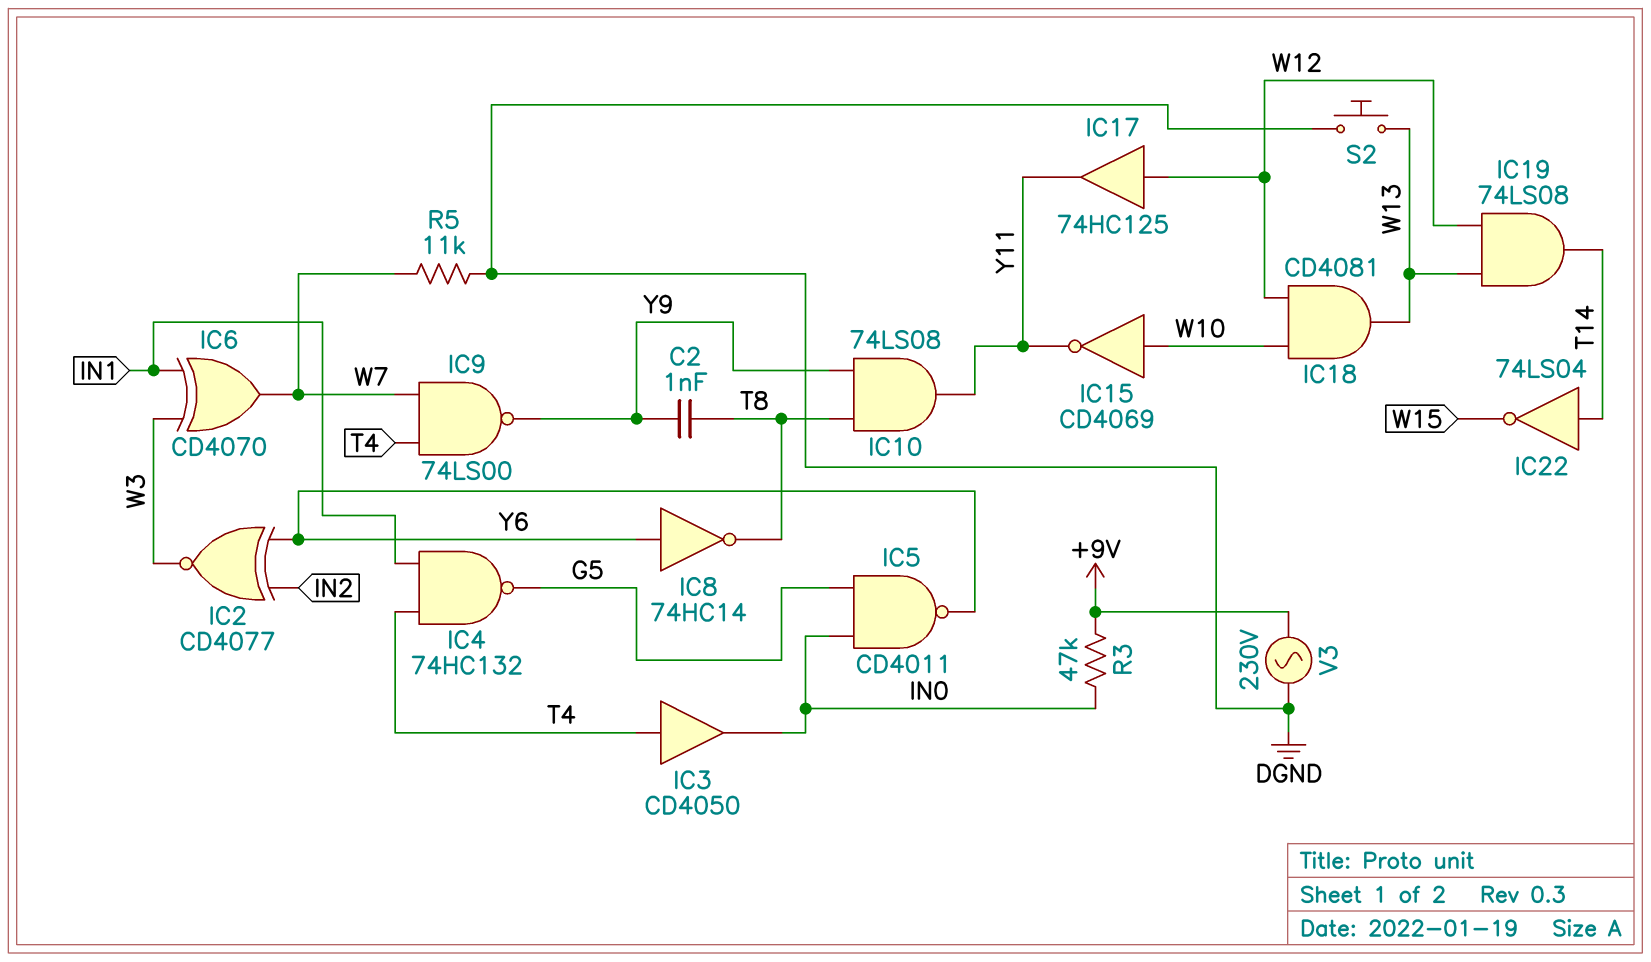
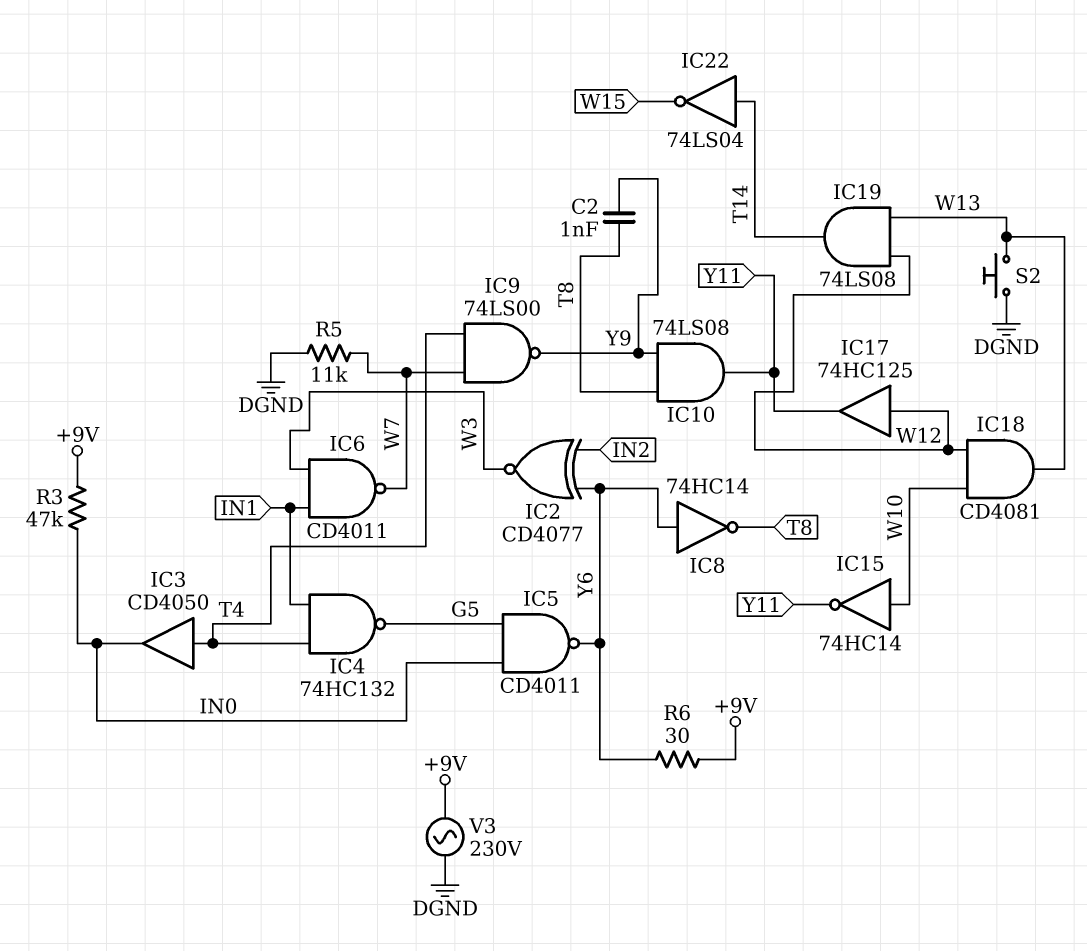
IC6: XOR CD4070 (in IN1, in W3, out W7) -> NAND CD4011 (in IN1, in W3, out W7)
IC15: NOT CD4069 (in W10, out Y11) -> NOT 74HC14 (in W10, out Y11)
R6: none -> 30 (+9V, Y6)

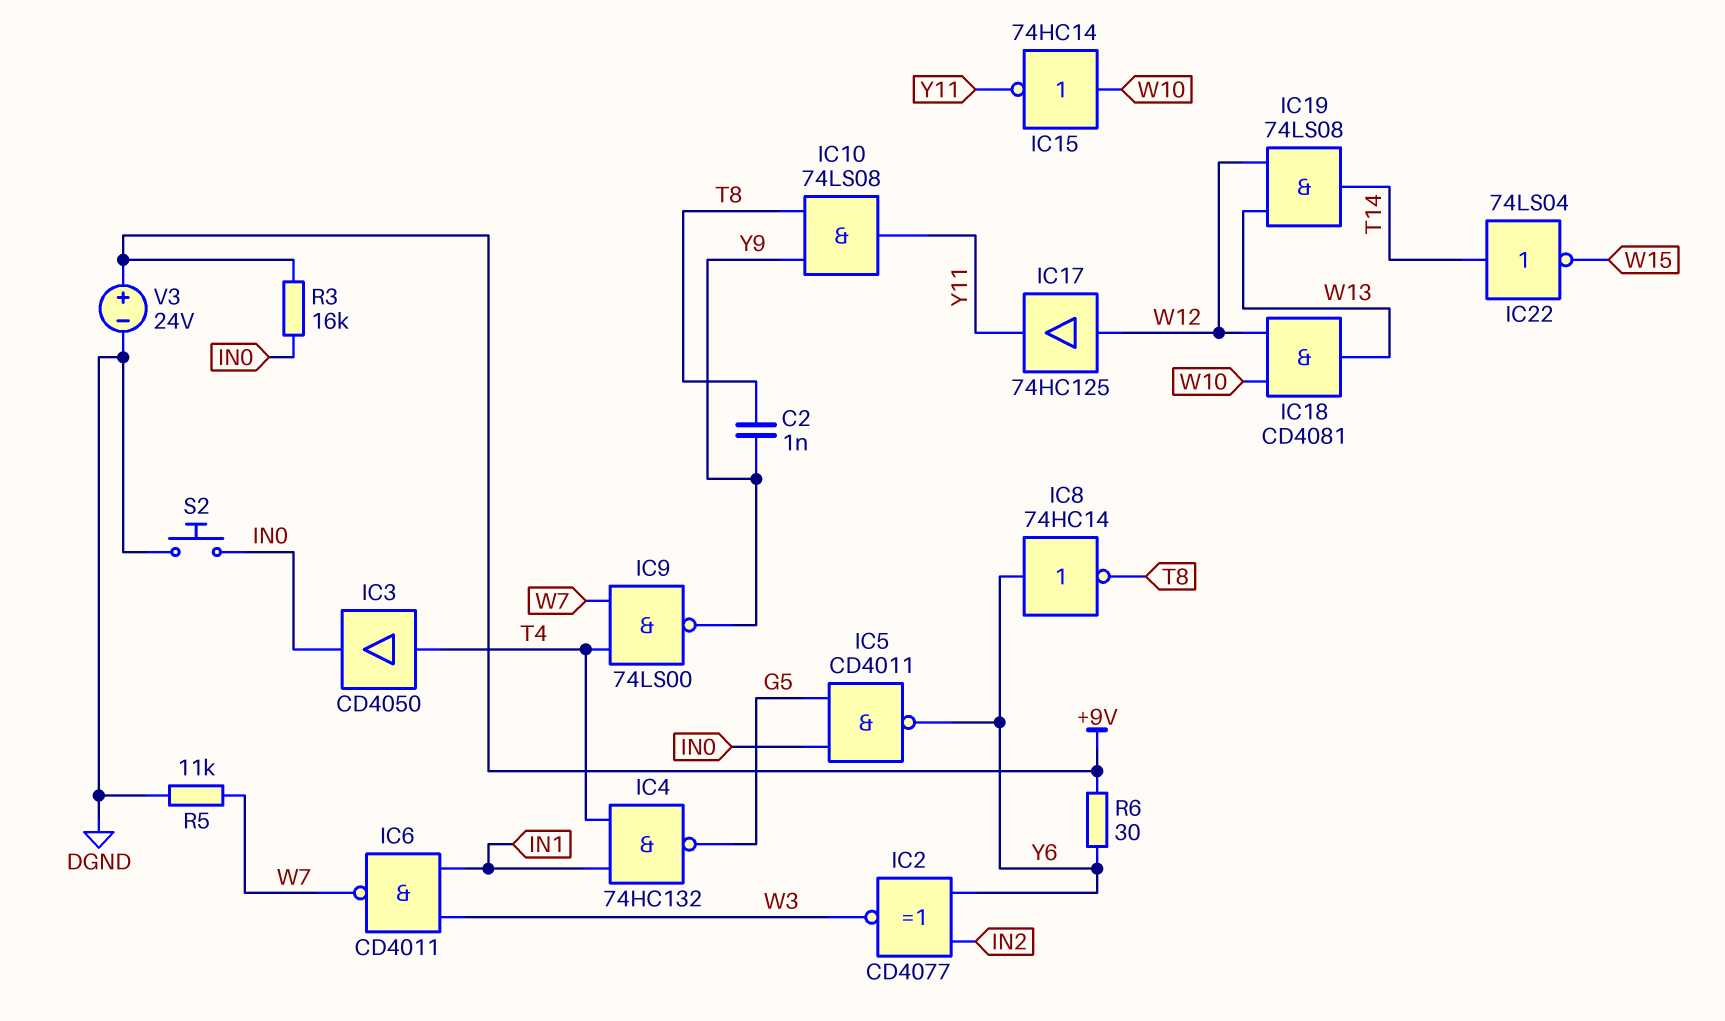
R3: 47k (+9V, IN0) -> 16k (+9V, IN0)
S2: button (DGND, W13) -> button (DGND, IN0)
V3: AC 230V (+9V, DGND) -> 24V (plus +9V, minus DGND)

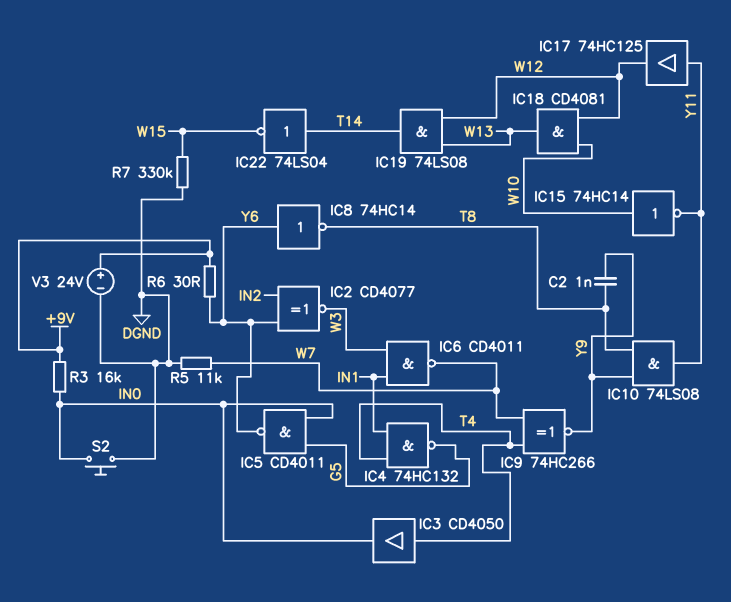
IC9: NAND 74LS00 (in T4, in W7, out Y9) -> XNOR 74HC266 (in T4, in W7, out Y9)
IC17: buffer 74HC125 (in W12, out Y11) -> buffer 74HC125 (in Y11, out W12)
R7: none -> 330k (DGND, W15)

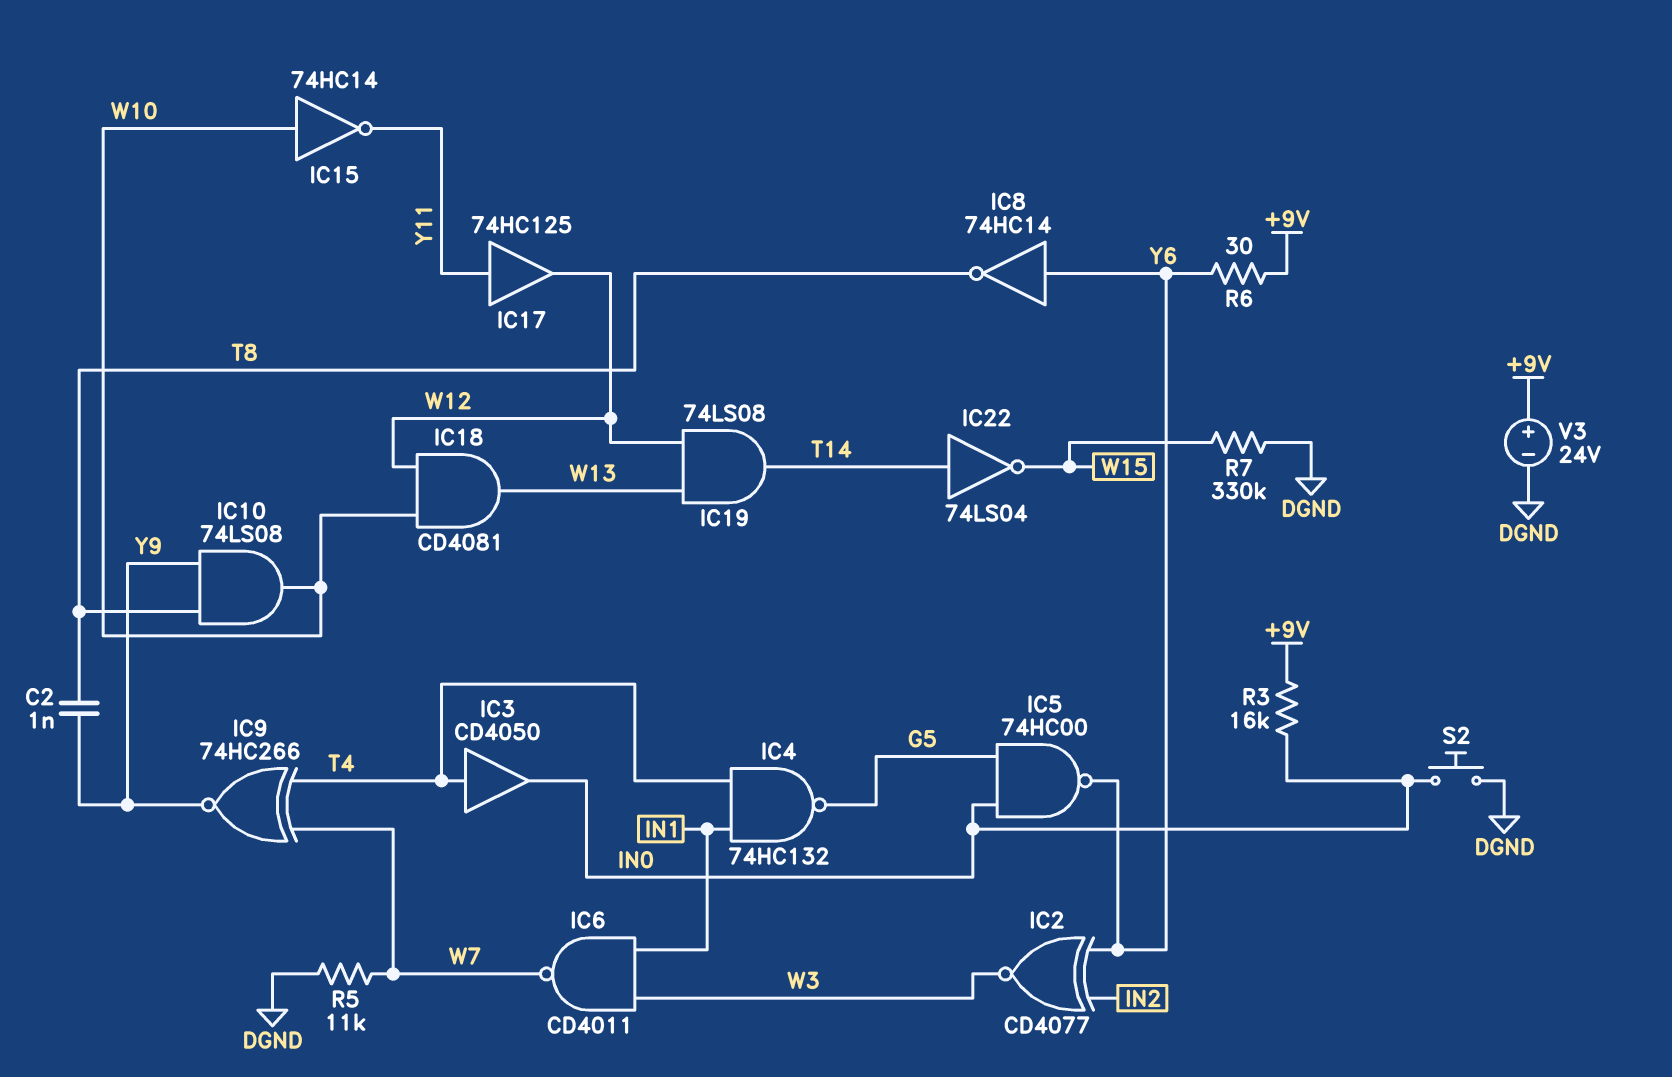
IC5: NAND CD4011 (in G5, in IN0, out Y6) -> NAND 74HC00 (in G5, in IN0, out Y6)
IC10: AND 74LS08 (in T8, in Y9, out Y11) -> AND 74LS08 (in T8, in Y9, out W10)

